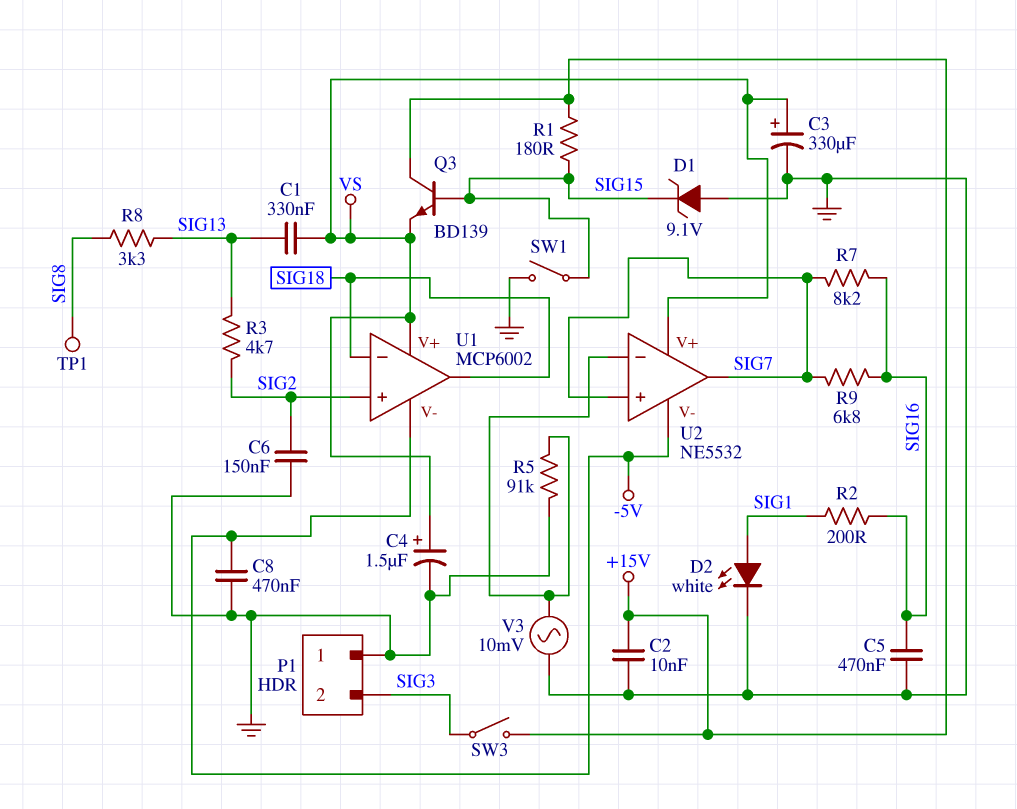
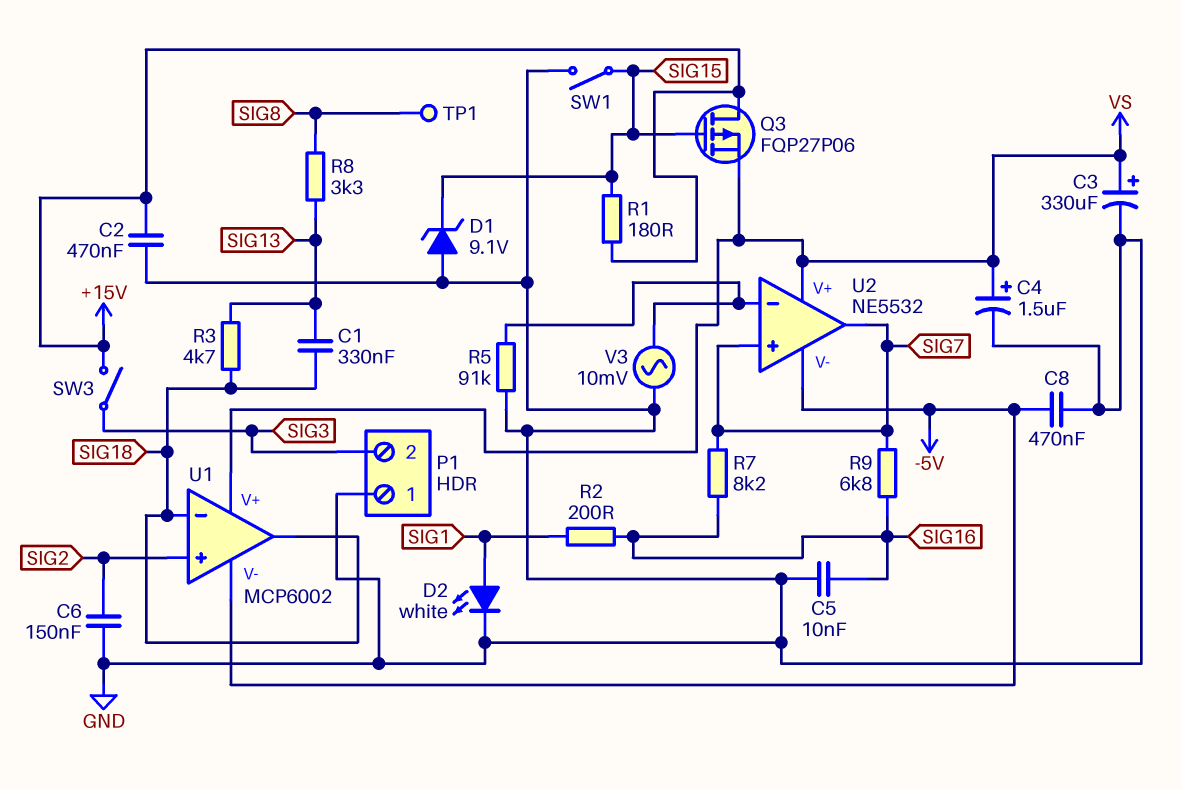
C1: 330nF (SIG13, VS) -> 330nF (SIG13, SIG18)
C2: 10nF (+15V, GND) -> 470nF (+15V, GND)
C5: 470nF (GND, SIG16) -> 10nF (GND, SIG16)
Q3: NPN BD139 (B SIG15, C +15V, E VS) -> PMOS FQP27P06 (G SIG15, D +15V, S VS)
R3: 4.7k (SIG2, SIG13) -> 4.7k (SIG13, SIG18)

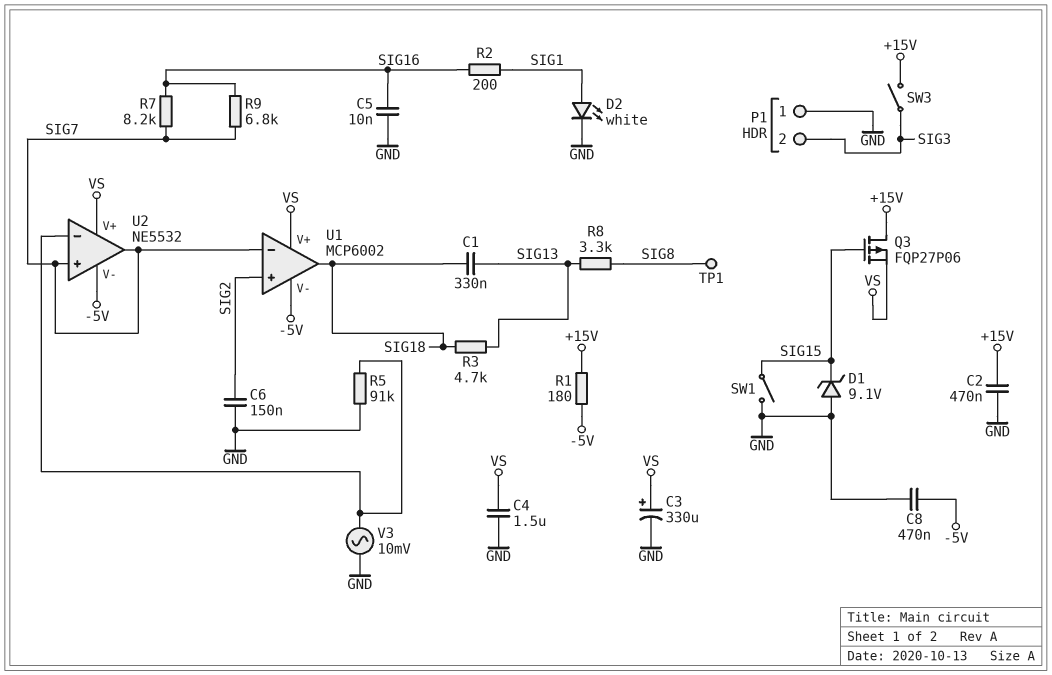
C4: 1.5uF (plus VS, minus GND) -> 1.5uF (GND, VS)
R1: 180 (+15V, SIG15) -> 180 (+15V, -5V)
U1 pin in-: SIG18 -> SIG7

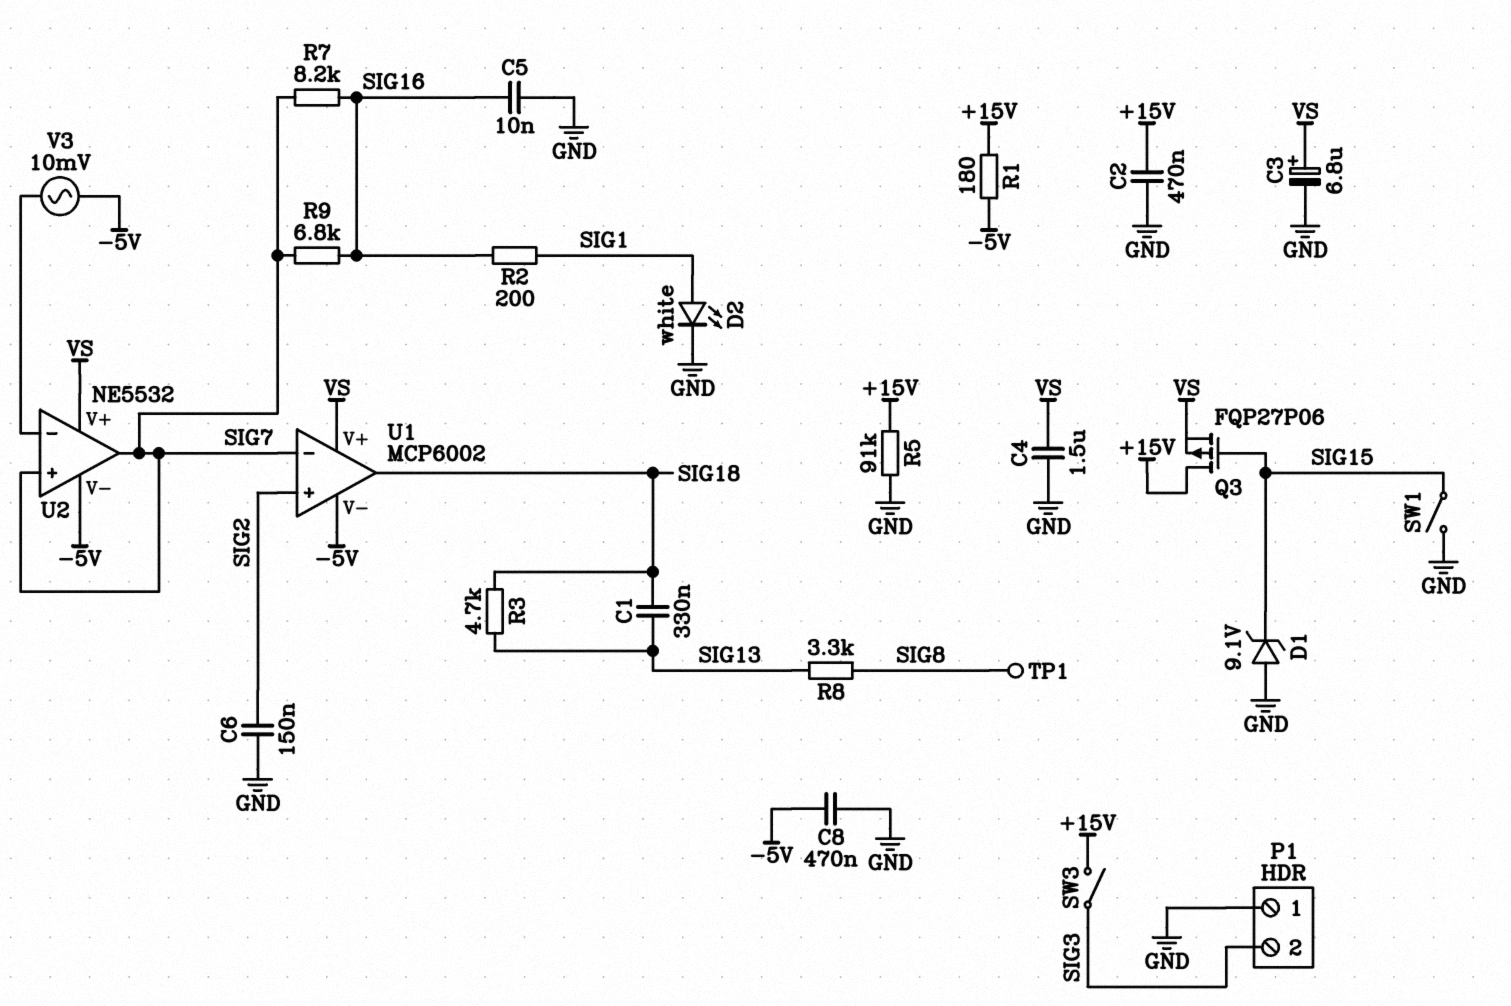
C3: 330uF (plus VS, minus GND) -> 6.8uF (plus VS, minus GND)
R5: 91k (GND, U2/in-) -> 91k (+15V, GND)
V3: AC 10mV (GND, U2/in-) -> AC 10mV (-5V, U2/in-)

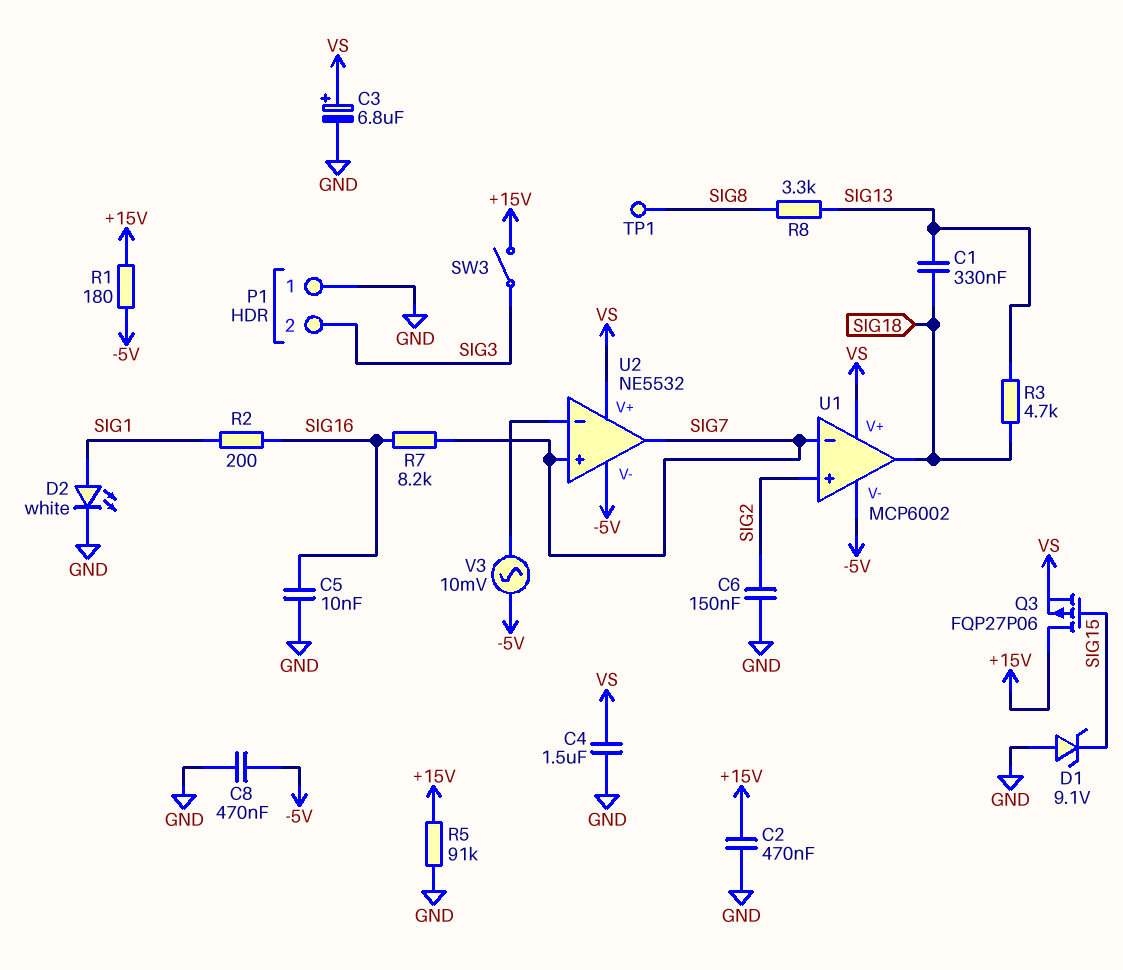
R9: 6.8k (SIG7, SIG16) -> none
SW1: switch (GND, SIG15) -> none

